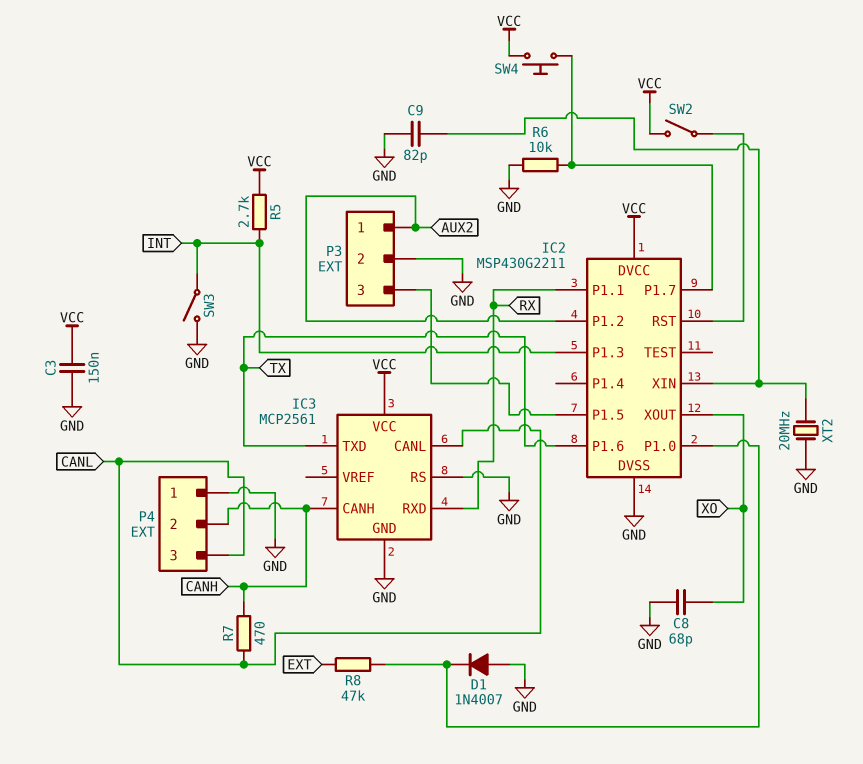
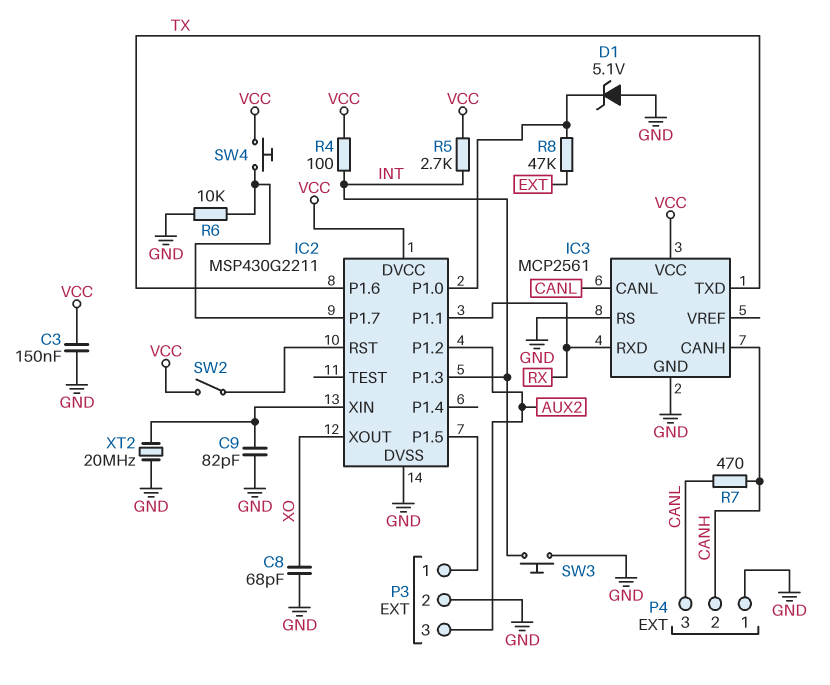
D1: diode 1N4007 (A GND, K IC2/P1.0) -> zener 5.1V (A GND, K IC2/P1.0)
P3 pin 1: AUX2 -> IC2/P1.5
P3 pin 3: IC2/P1.5 -> AUX2
R4: none -> 100 (INT, VCC)
SW3: switch (GND, INT) -> button (GND, INT)

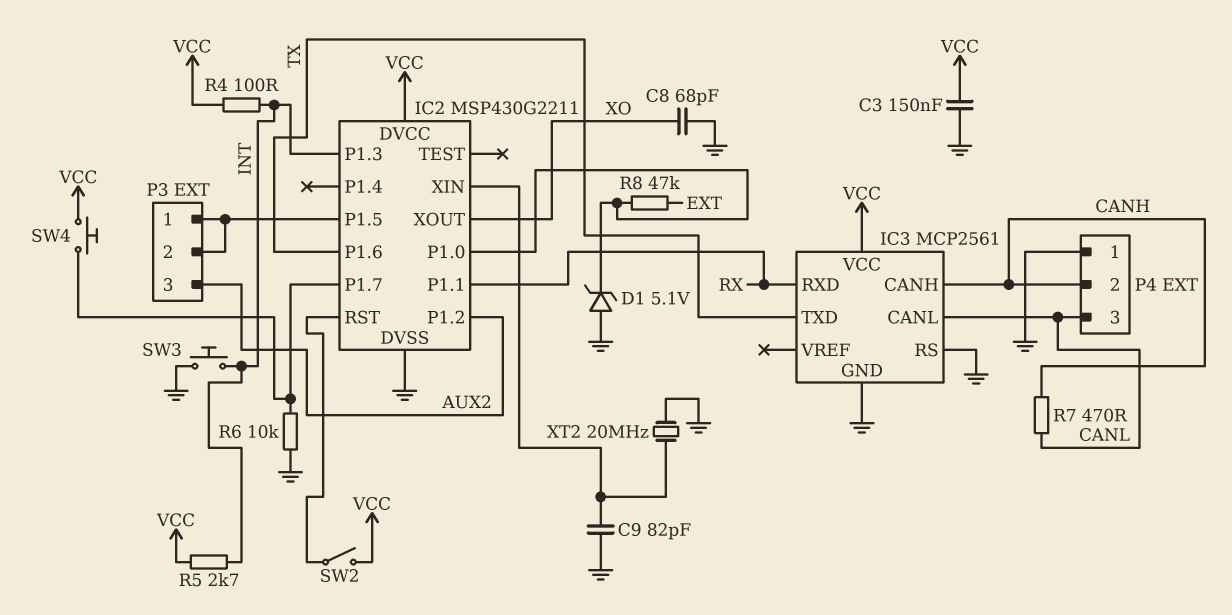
P3 pin 2: GND -> IC2/P1.5

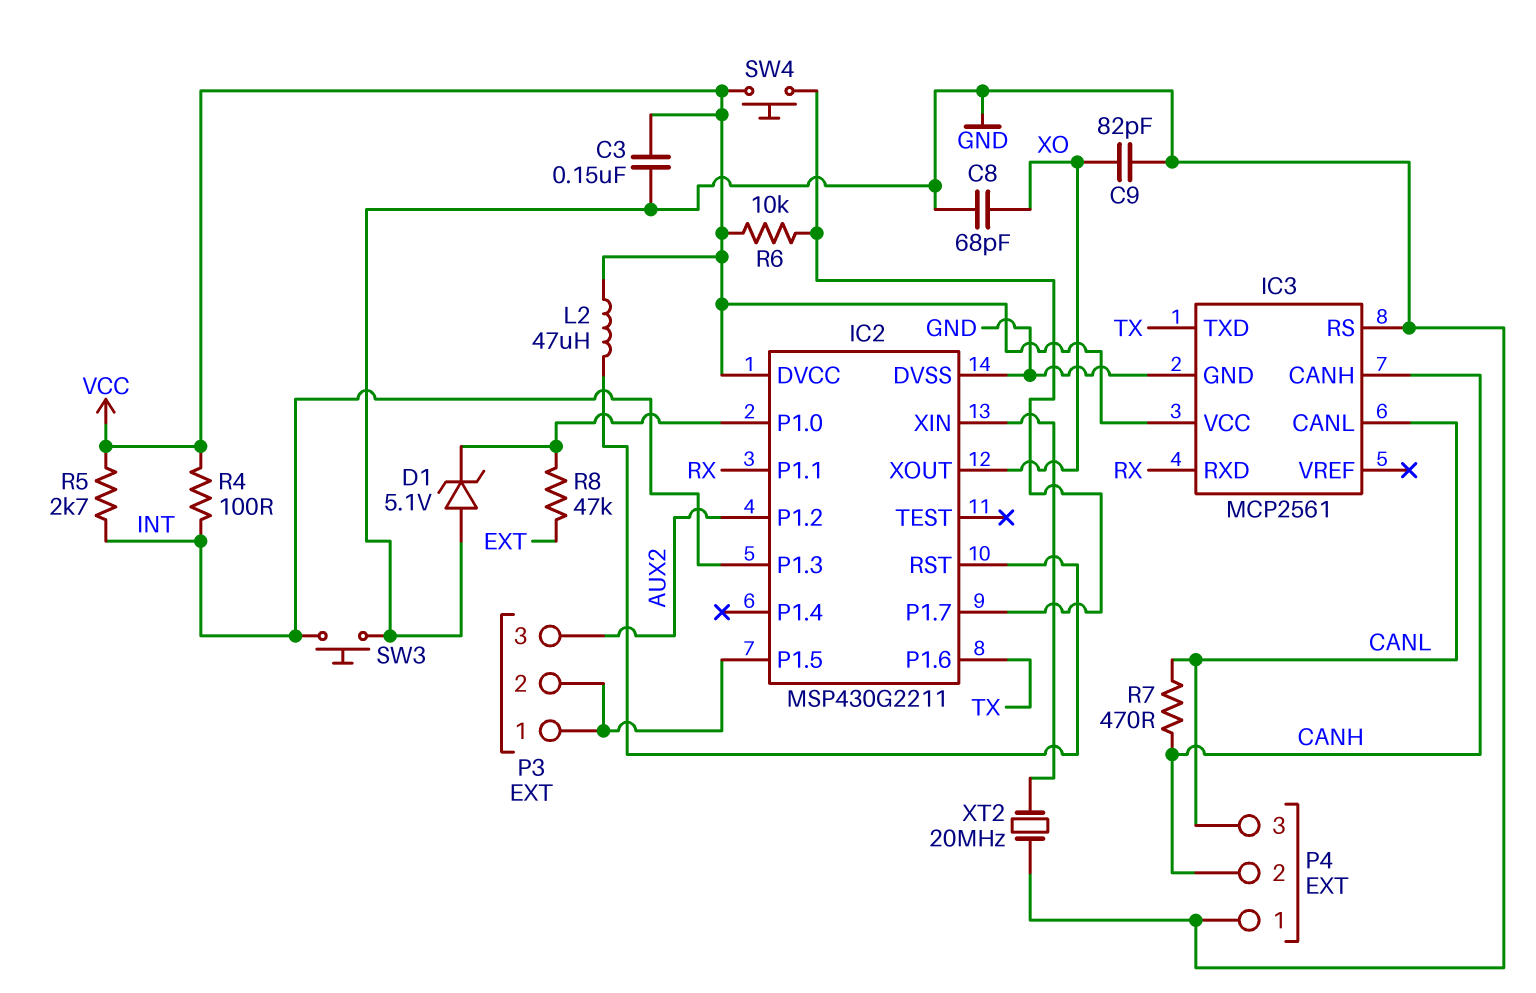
C9: 82pF (GND, IC2/XIN) -> 82pF (GND, XO)
L2: none -> 47uH (IC2/RST, VCC)
R6: 10k (GND, IC2/P1.7) -> 10k (IC2/P1.7, VCC)
SW2: switch (IC2/RST, VCC) -> none

